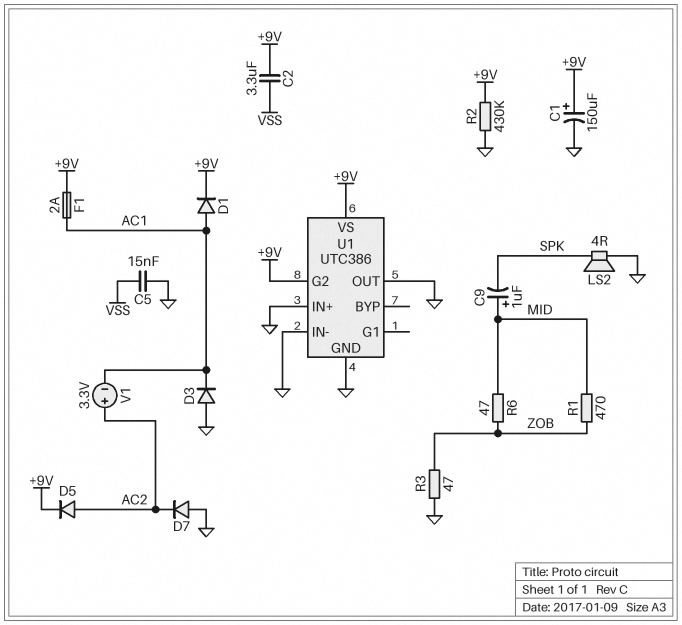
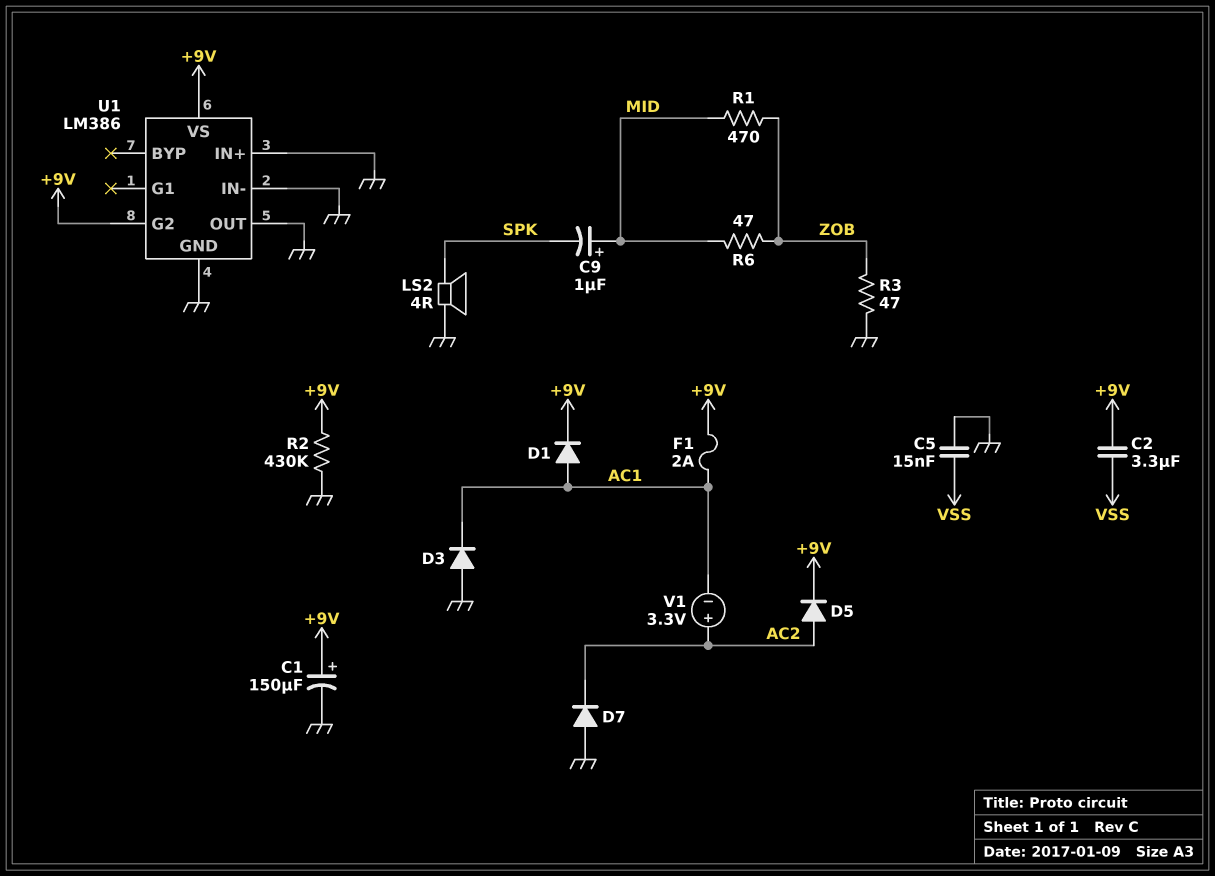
U1: UTC386 -> LM386

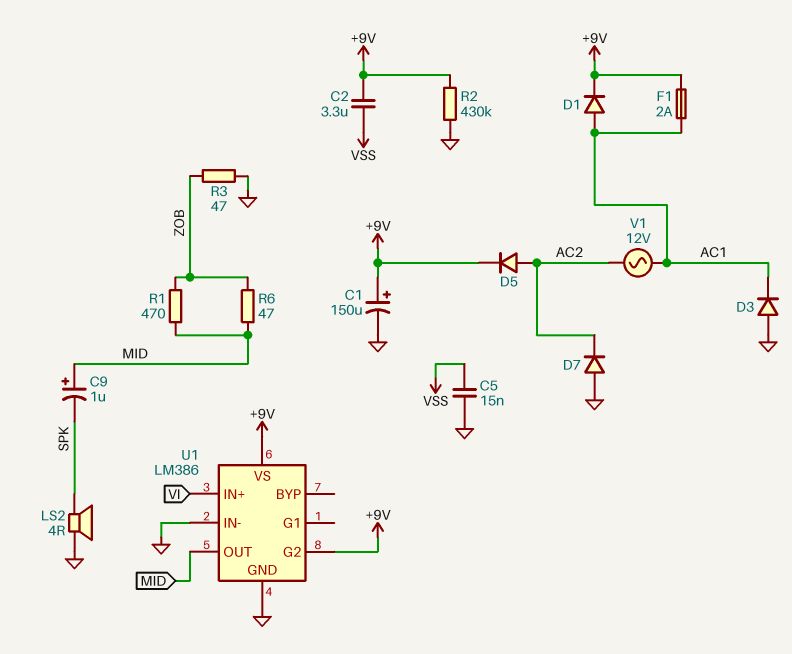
U1 pin IN+: GND -> VI
U1 pin OUT: GND -> MID
V1: 3.3V (plus AC2, minus AC1) -> AC 12V (AC1, AC2)

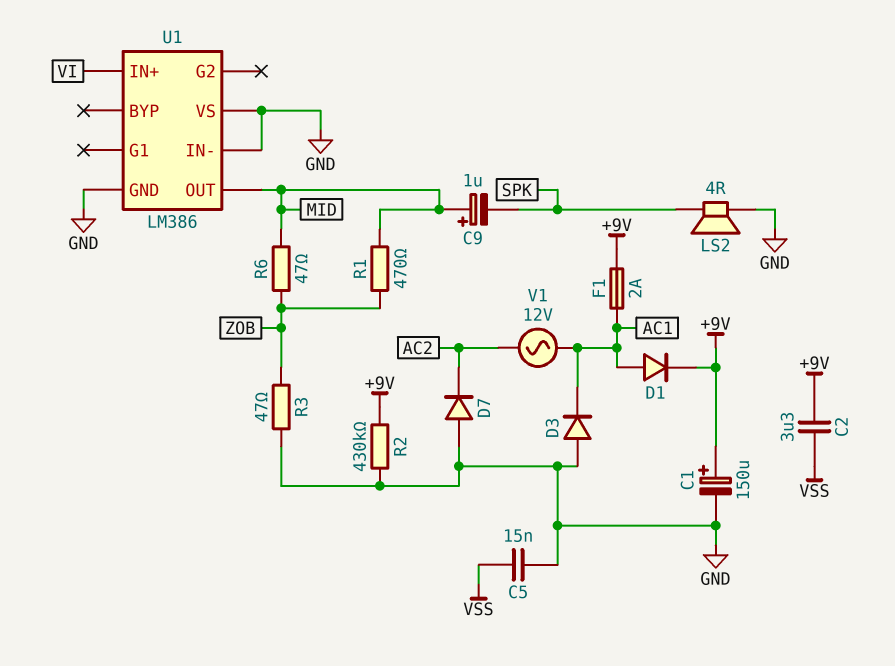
D5: diode (A AC2, K +9V) -> none
U1 pin G2: +9V -> none
U1 pin VS: +9V -> GND

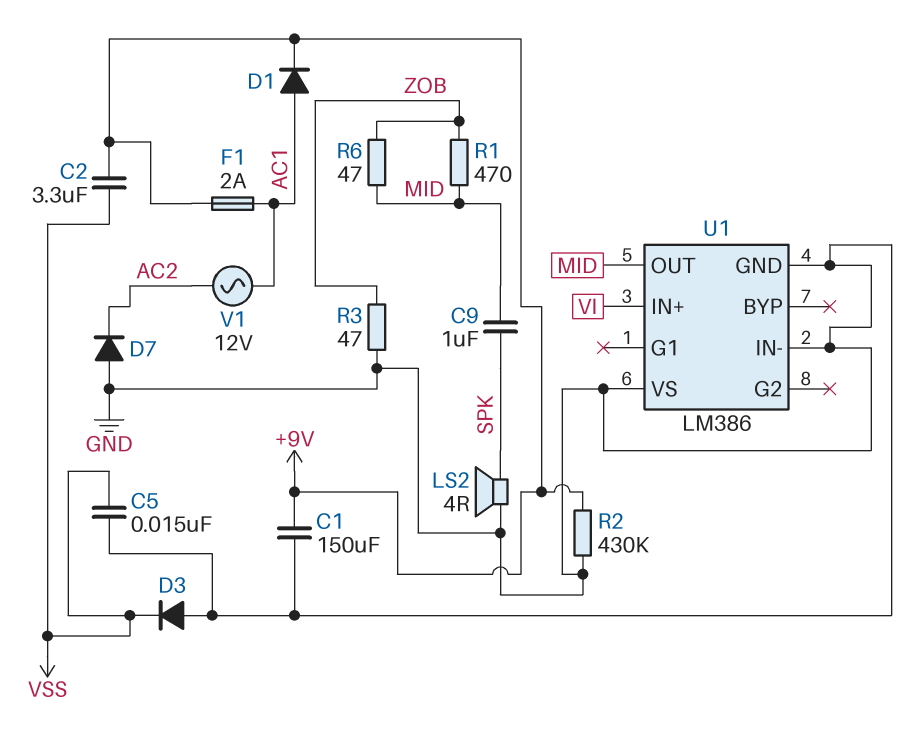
C1: 150uF (plus +9V, minus GND) -> 150uF (+9V, GND)
C9: 1uF (plus MID, minus SPK) -> 1uF (MID, SPK)
D3: diode (A GND, K AC1) -> diode (A GND, K VSS)

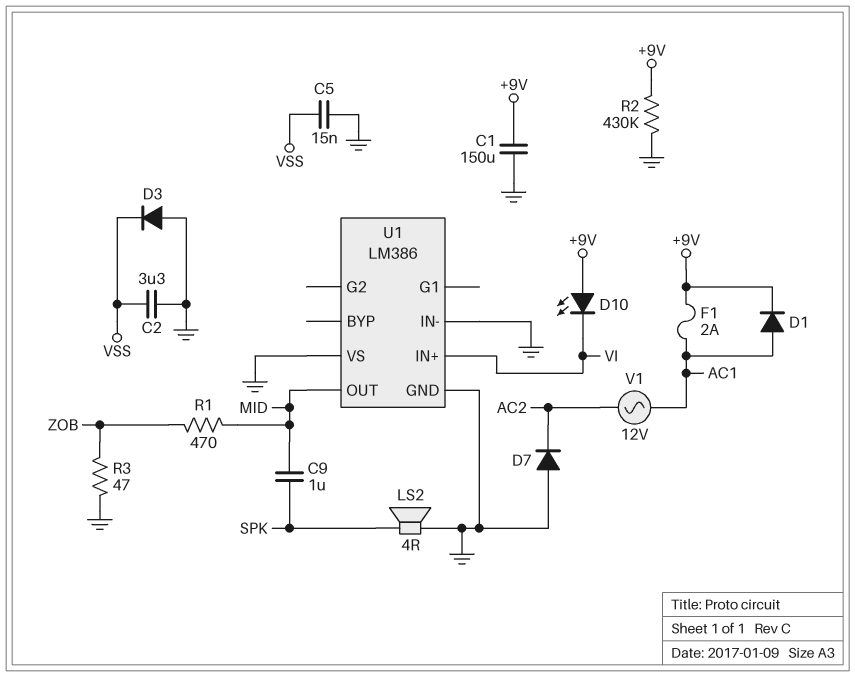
C2: 3.3uF (+9V, VSS) -> 3.3uF (GND, VSS)
D10: none -> LED (A +9V, K VI)
R6: 47 (MID, ZOB) -> none

